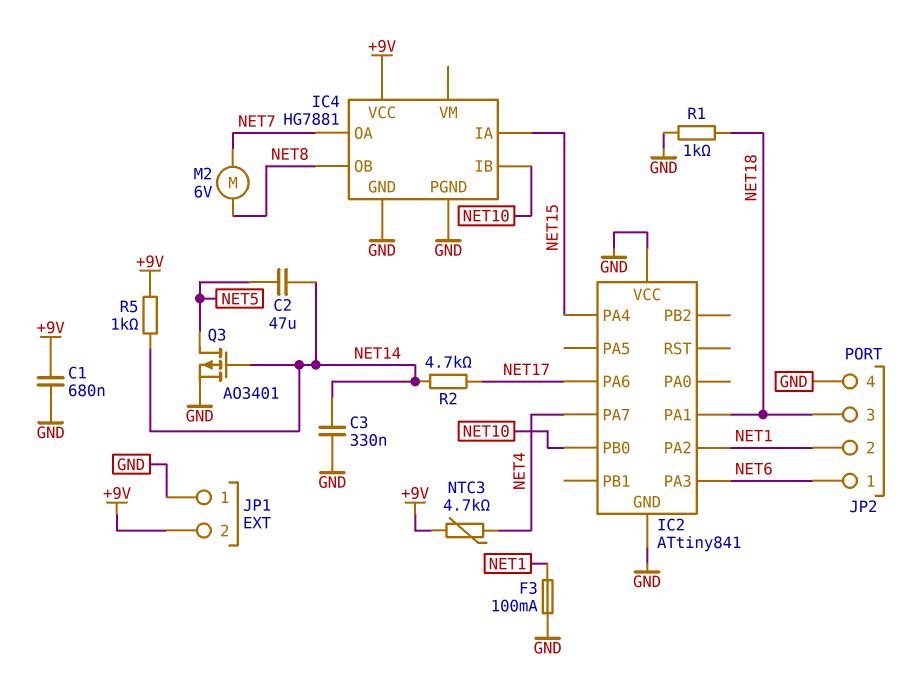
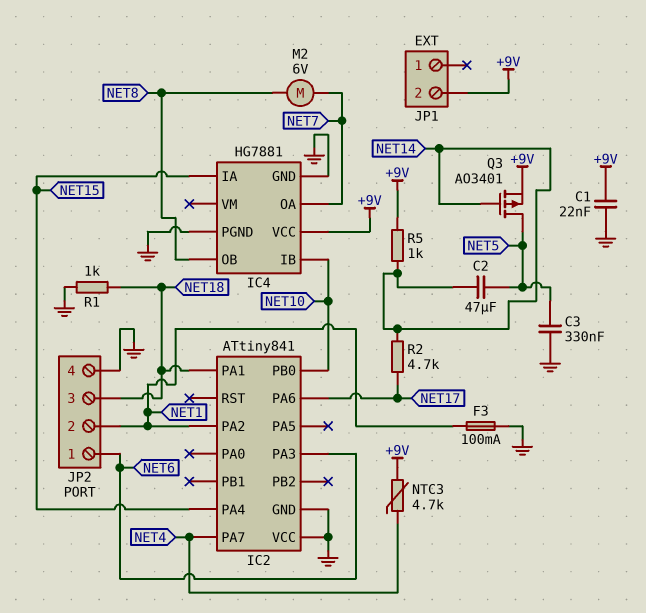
C1: 680nF (+9V, GND) -> 22nF (+9V, GND)
C3: 330nF (GND, NET14) -> 330nF (GND, NET5)
JP1 pin 1: GND -> none
Q3: PMOS AO3401 (G NET14, D NET5, S GND) -> PMOS AO3401 (G NET14, D NET5, S +9V)

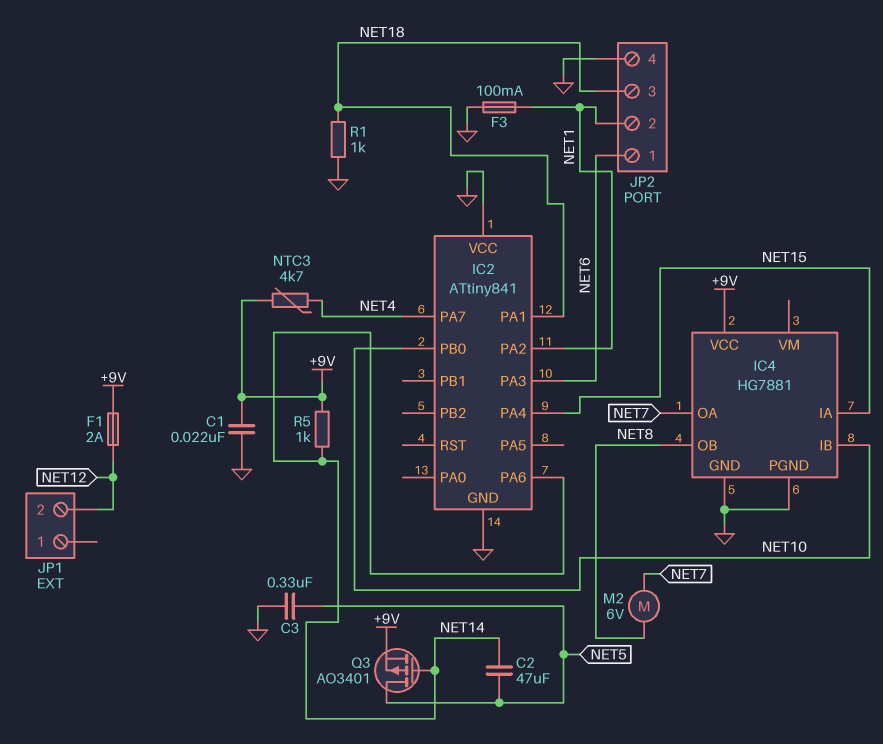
F1: none -> 2A (+9V, NET12)
IC2 pin PA6: NET17 -> NET14
JP1 pin 2: +9V -> NET12
R2: 4.7k (NET14, NET17) -> none

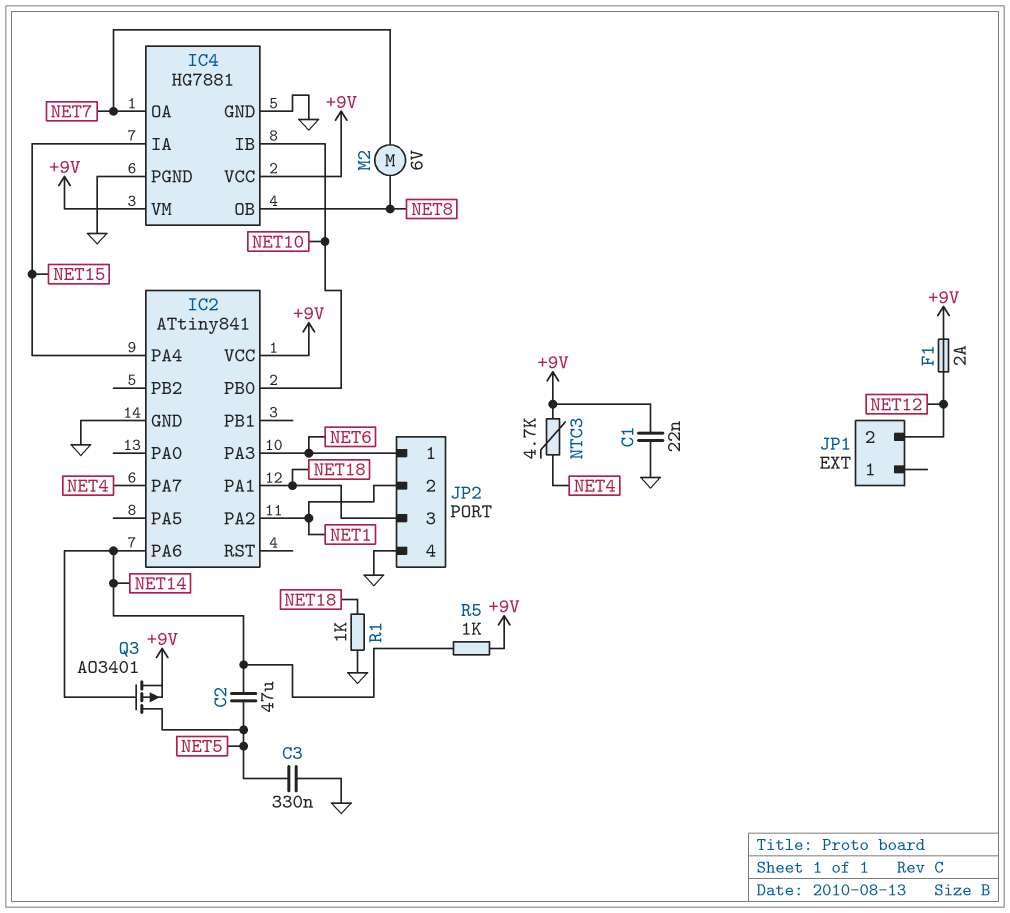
F3: 100mA (GND, NET1) -> none
IC2 pin VCC: GND -> +9V
IC4 pin VM: none -> +9V

